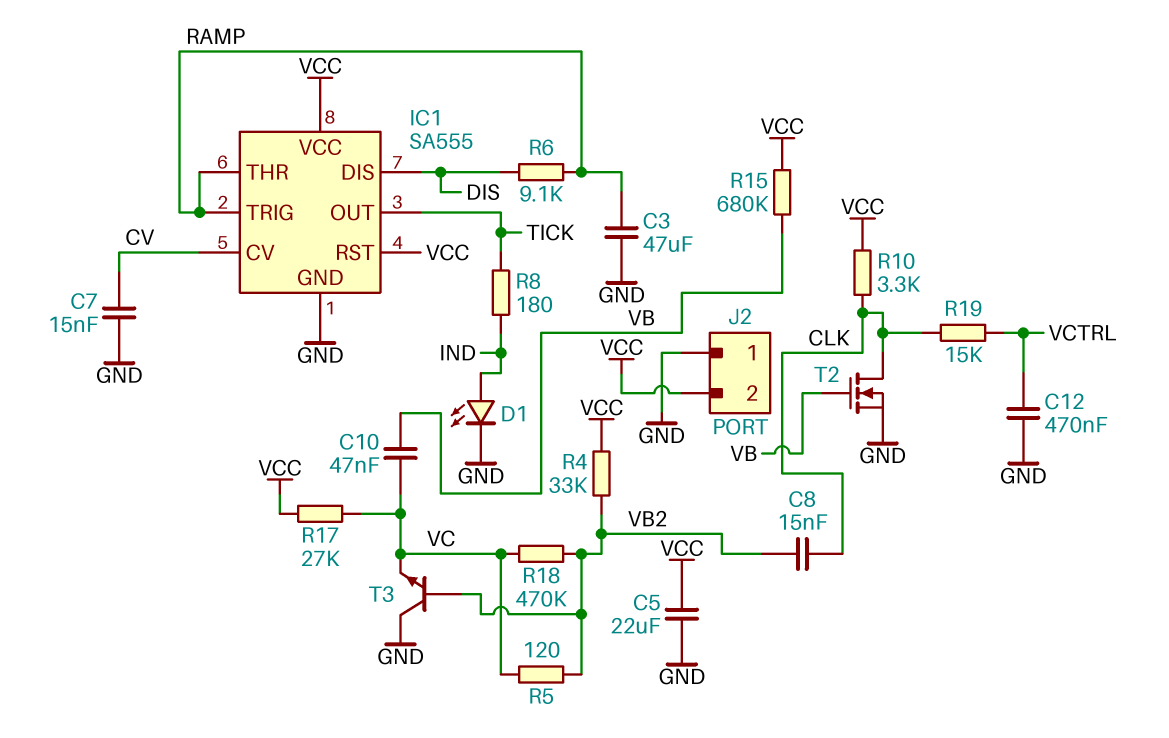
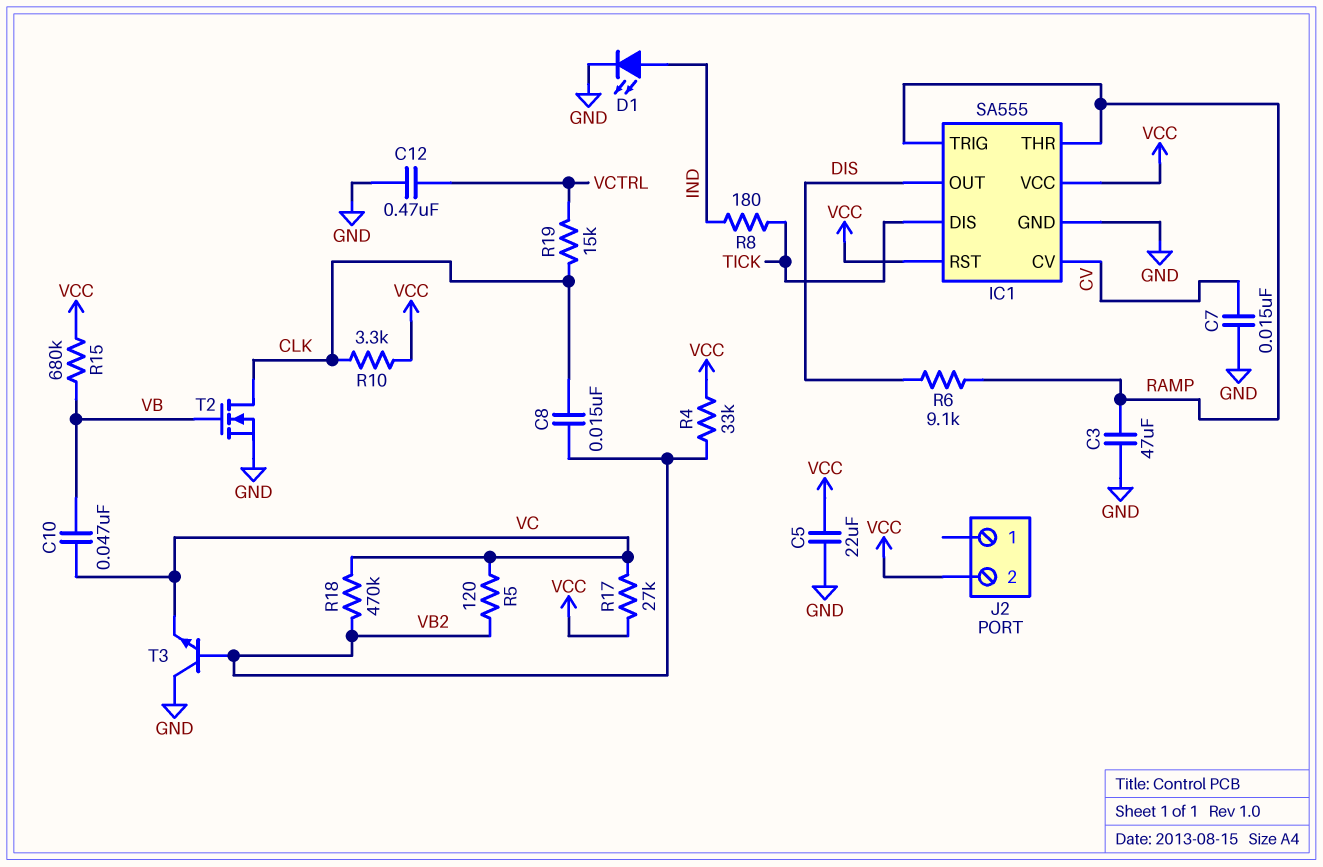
IC1 pin DIS: DIS -> TICK
IC1 pin OUT: TICK -> DIS
J2 pin 1: GND -> none

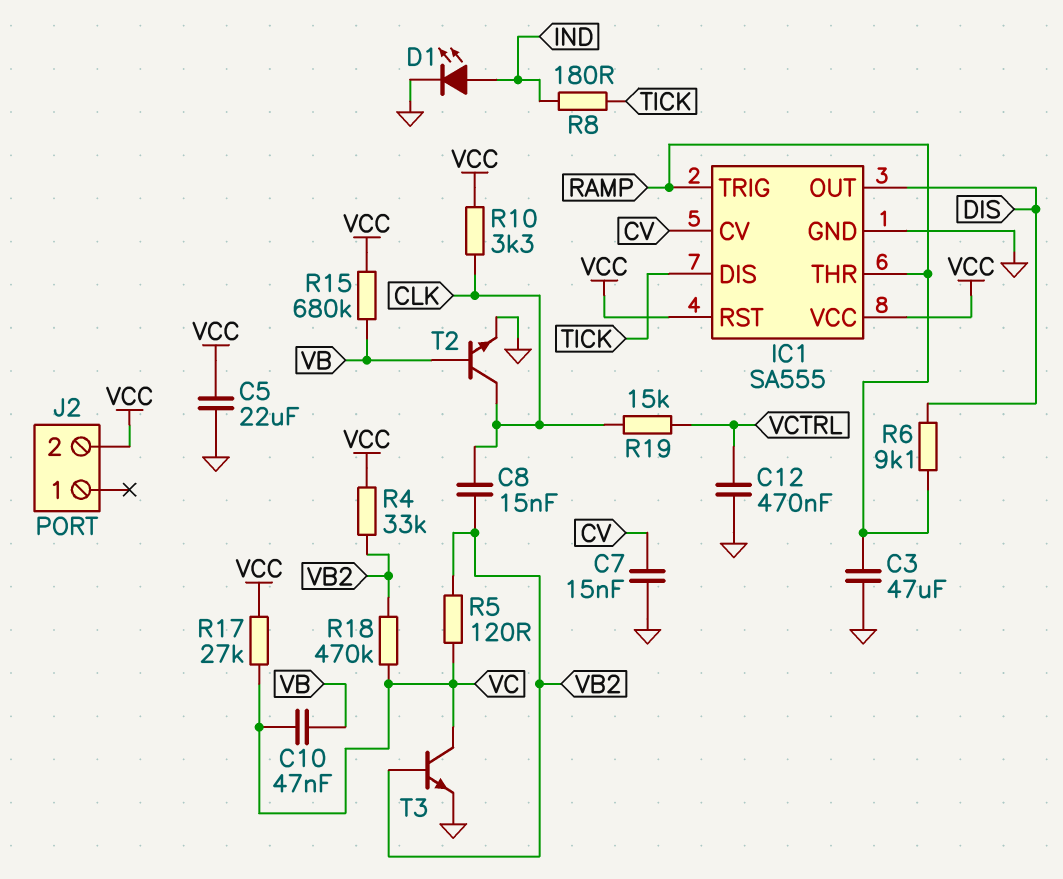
T2: NMOS (G VB, D CLK, S GND) -> NPN (B VB, C CLK, E GND)
T3: NPN (B VB2, C GND, E VC) -> NPN (B VB2, C VC, E GND)

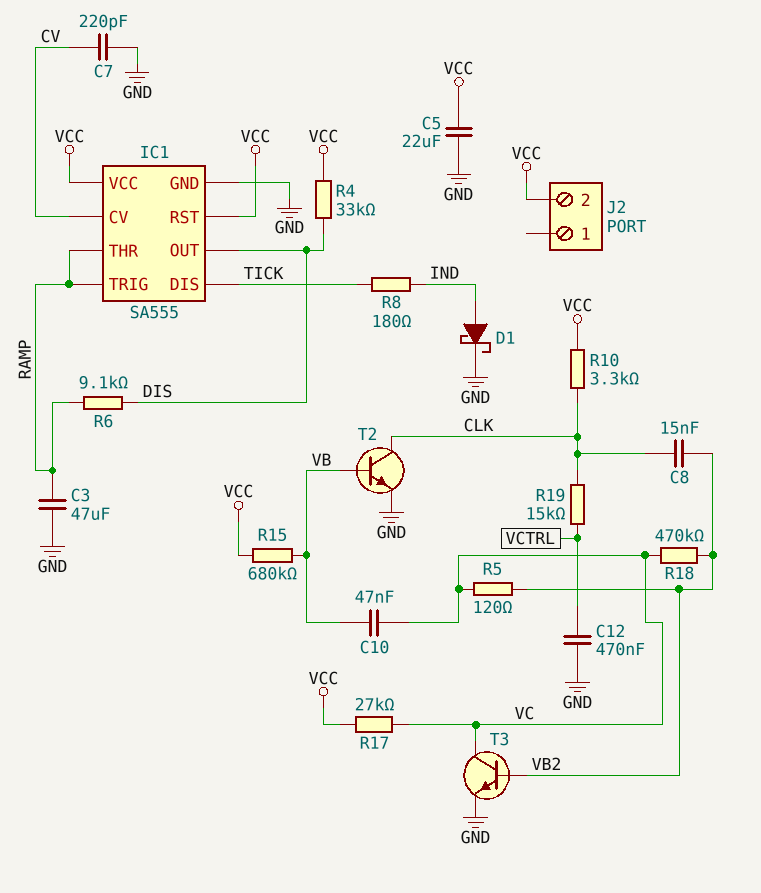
C7: 15nF (CV, GND) -> 220pF (CV, GND)
D1: LED (A IND, K GND) -> schottky (A IND, K GND)
R4: 33k (VB2, VCC) -> 33k (DIS, VCC)

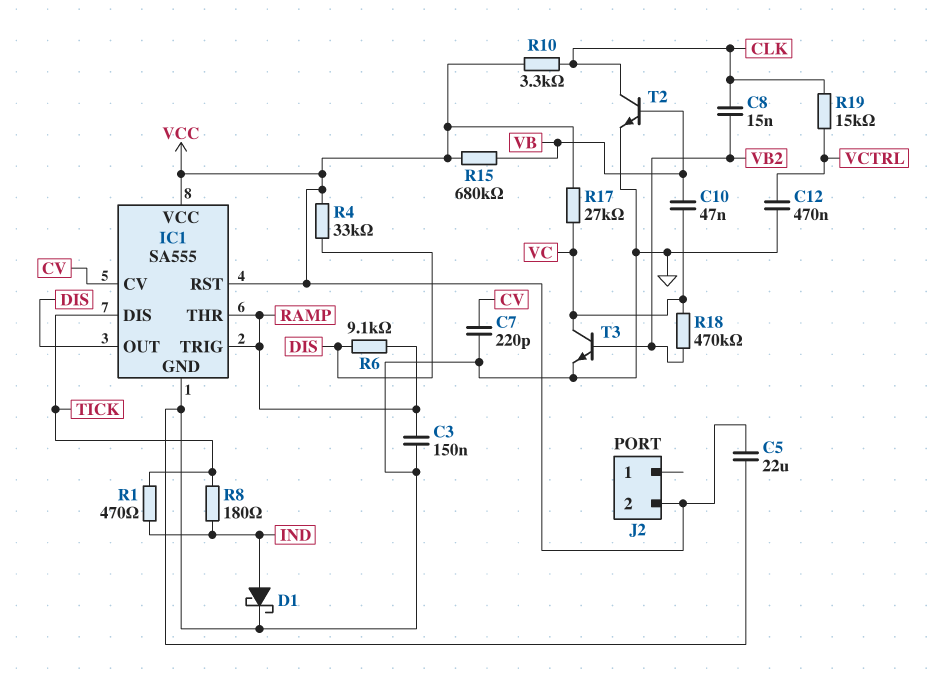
C3: 47uF (GND, RAMP) -> 150nF (GND, RAMP)
R1: none -> 470 (IND, TICK)
R5: 120 (VB2, VC) -> none

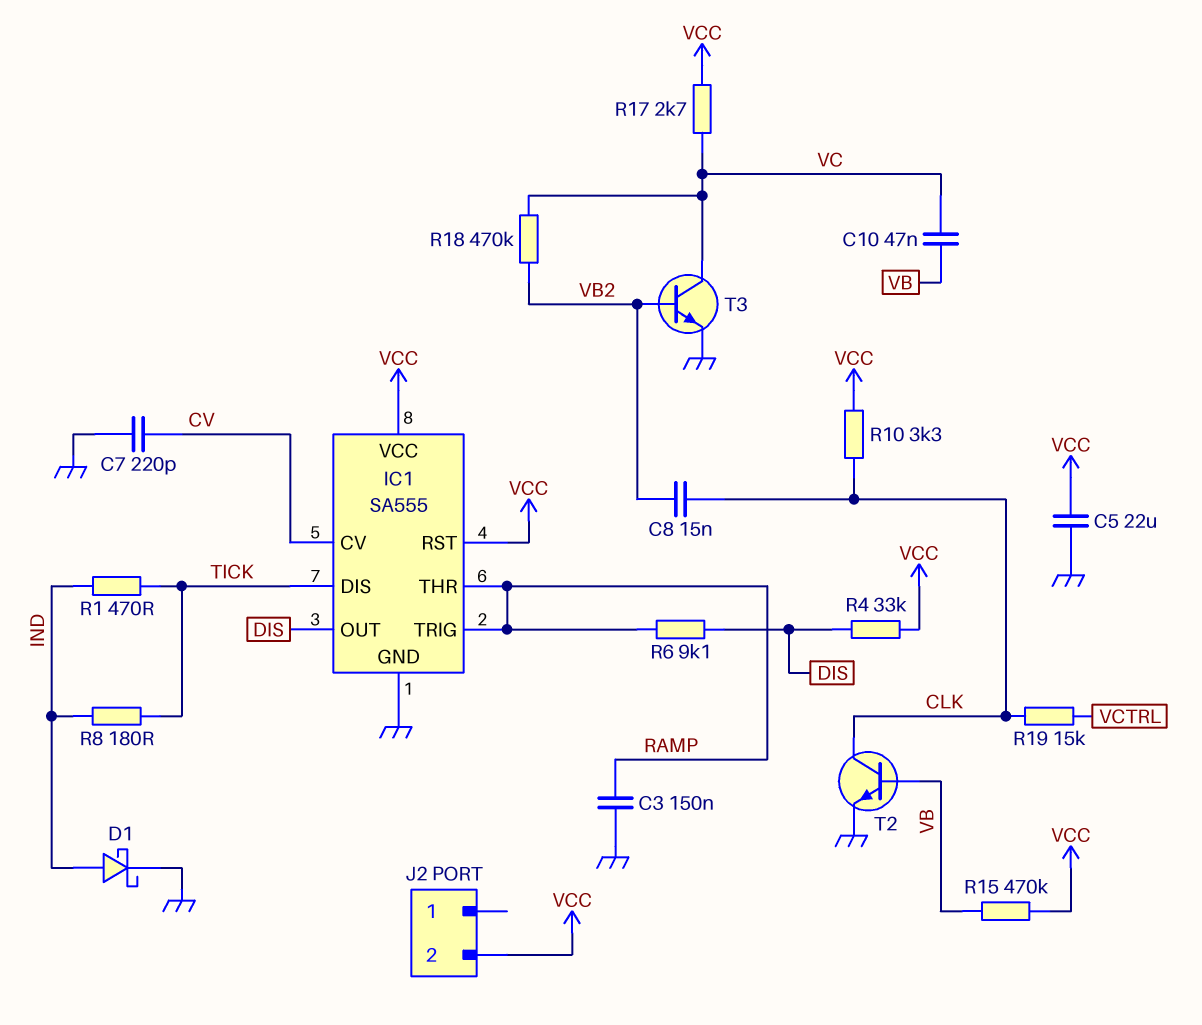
C12: 470nF (GND, VCTRL) -> none
R15: 680k (VB, VCC) -> 470k (VB, VCC)
R17: 27k (VC, VCC) -> 2.7k (VC, VCC)

